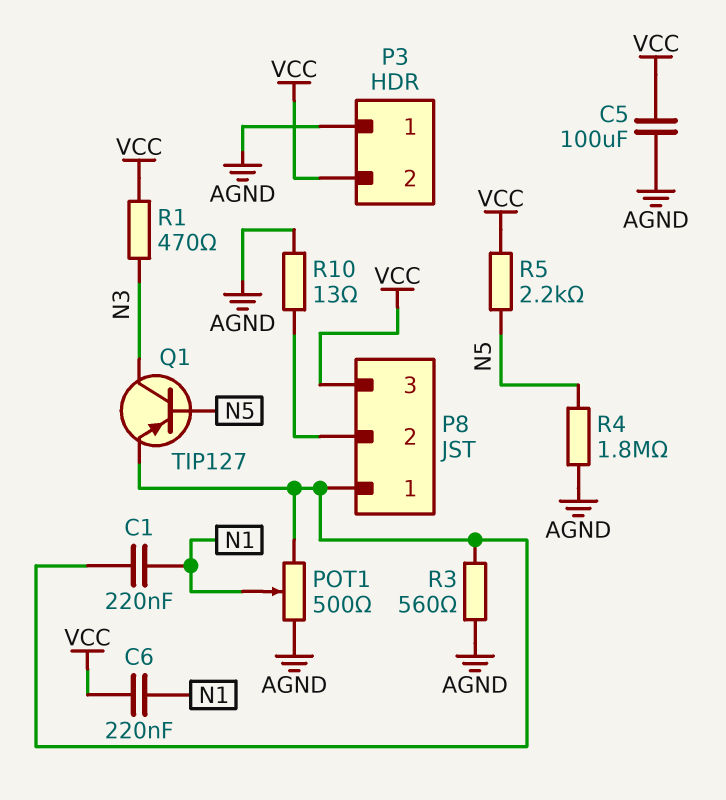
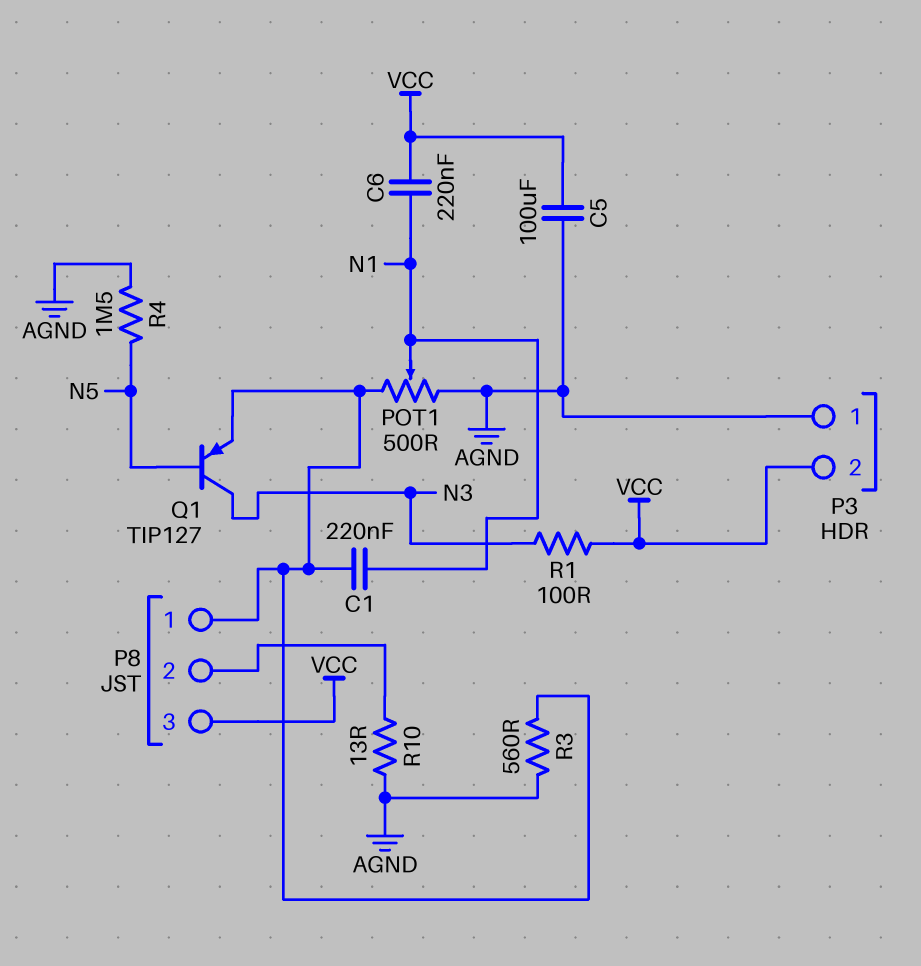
R1: 470 (N3, VCC) -> 100 (N3, VCC)
R4: 1.8M (AGND, N5) -> 1.5M (AGND, N5)
R5: 2.2k (N5, VCC) -> none

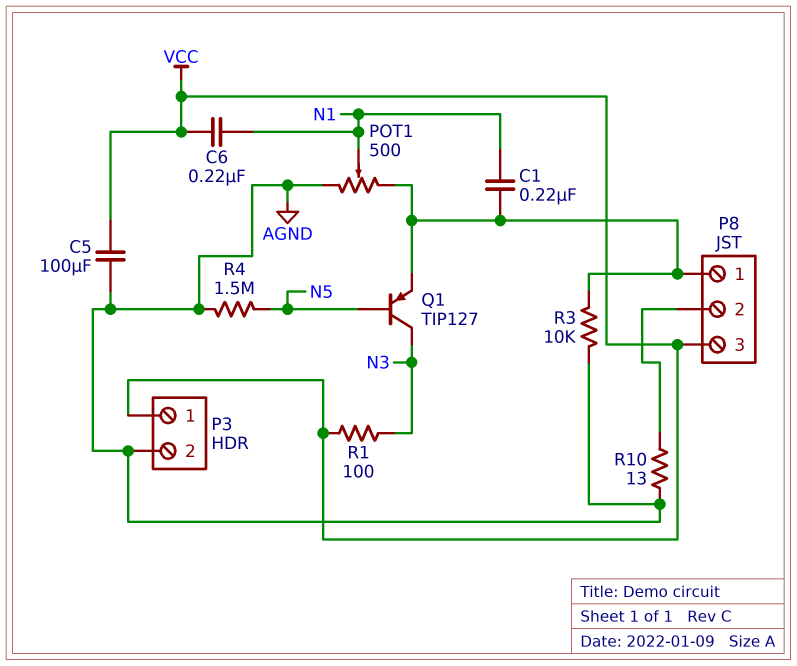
P3 pin 1: AGND -> VCC
P3 pin 2: VCC -> AGND
R3: 560 (AGND, P8/1) -> 10k (AGND, P8/1)

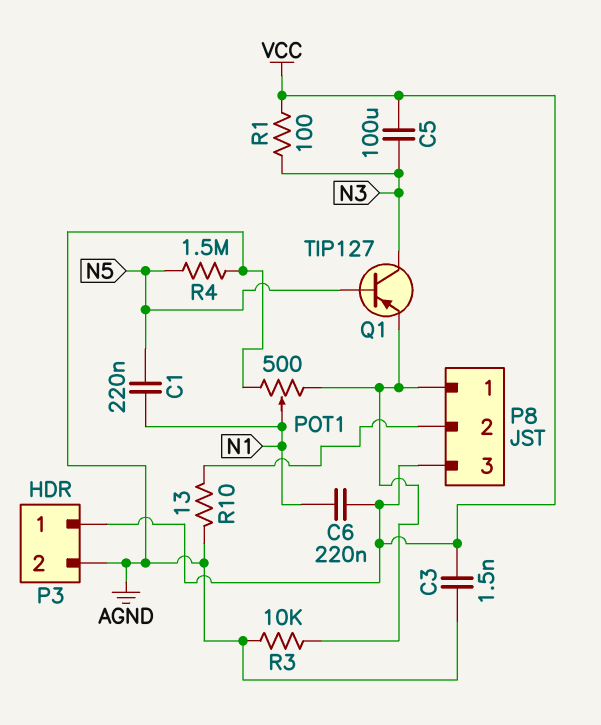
C1: 220nF (N1, P8/1) -> 220nF (N1, N5)
C3: none -> 1.5nF (AGND, VCC)
C5: 100uF (AGND, VCC) -> 100uF (N3, VCC)

